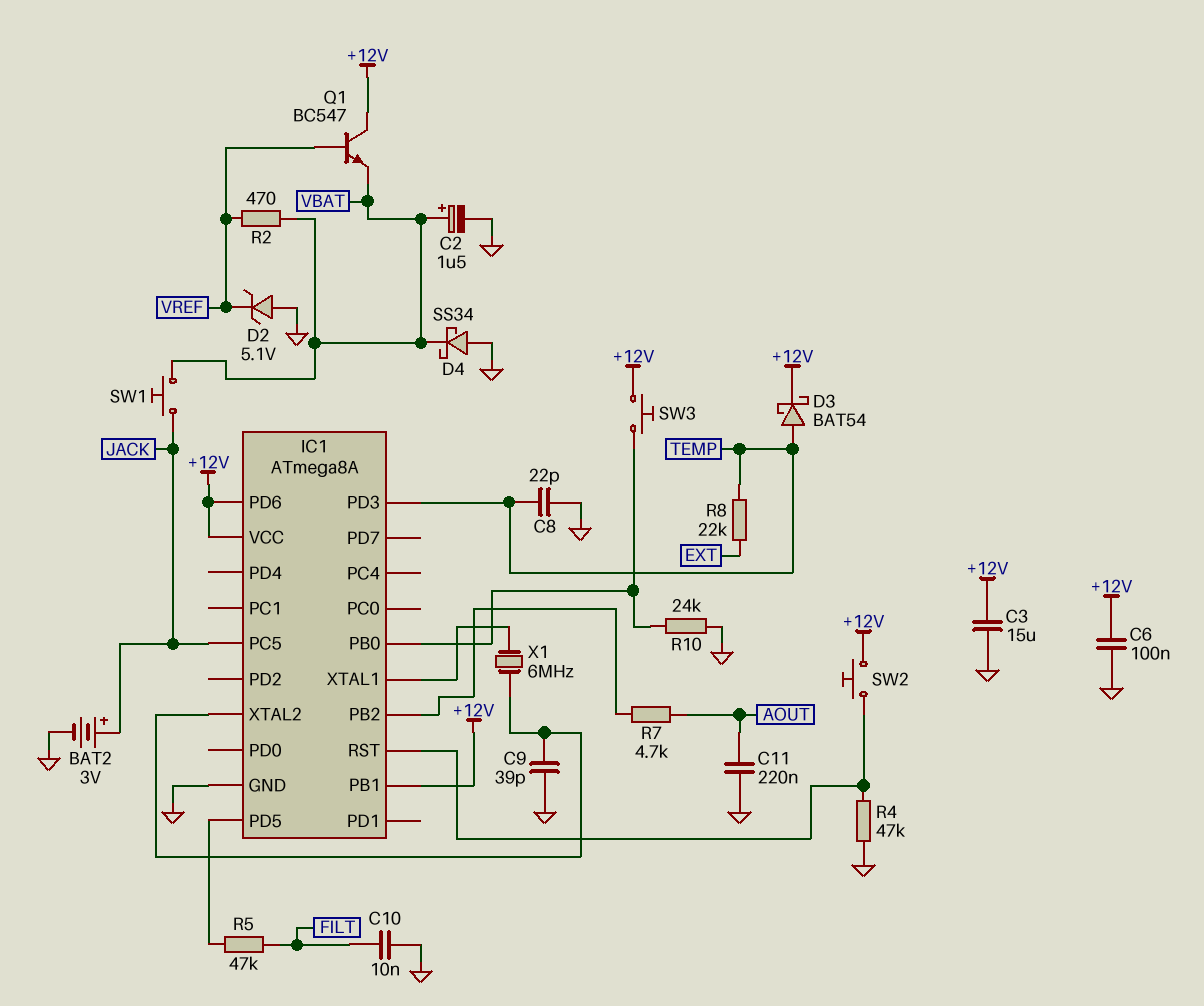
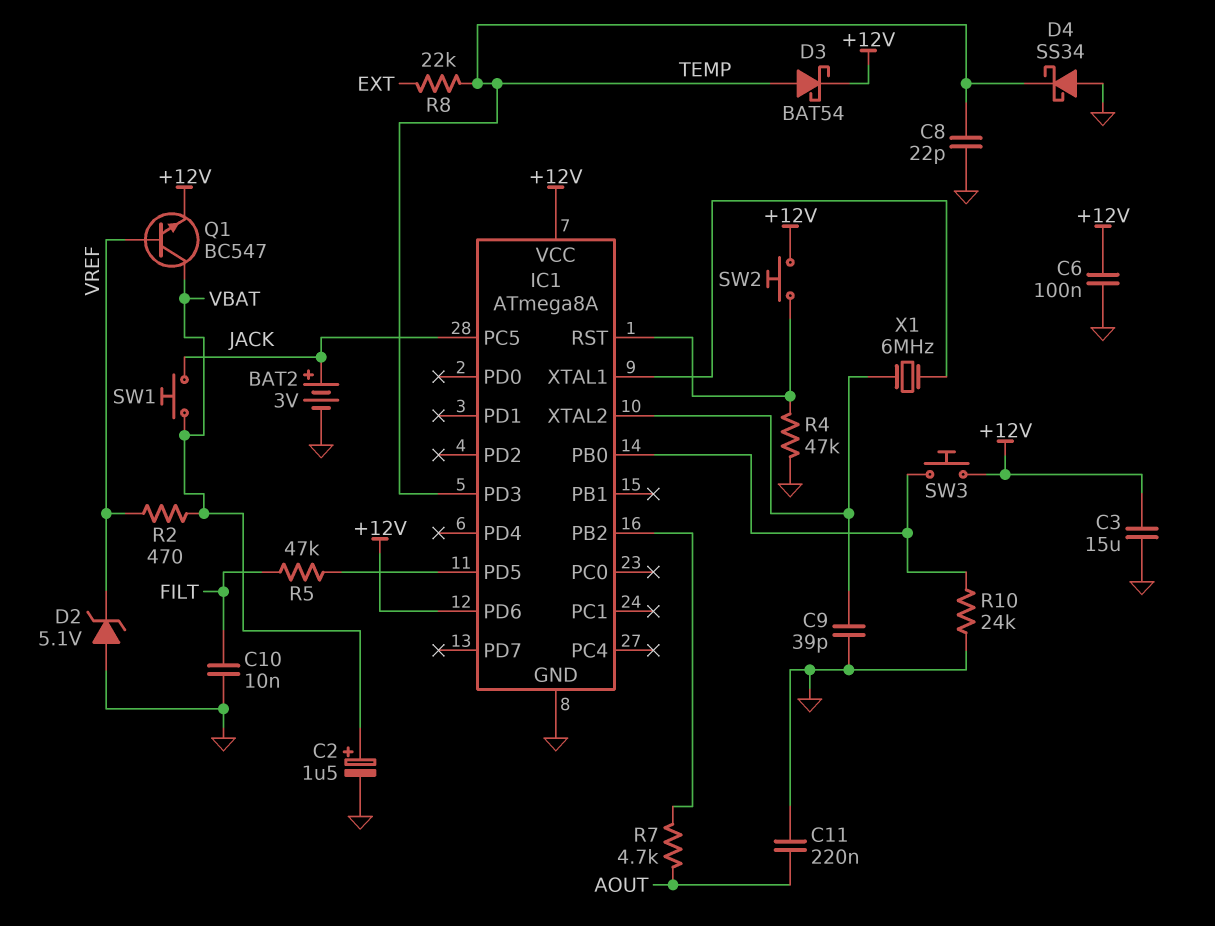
D4: schottky SS34 (A GND, K VBAT) -> schottky SS34 (A GND, K TEMP)
IC1 pin PB1: +12V -> none
Q1: NPN BC547 (B VREF, C +12V, E VBAT) -> NPN BC547 (B VREF, C VBAT, E +12V)

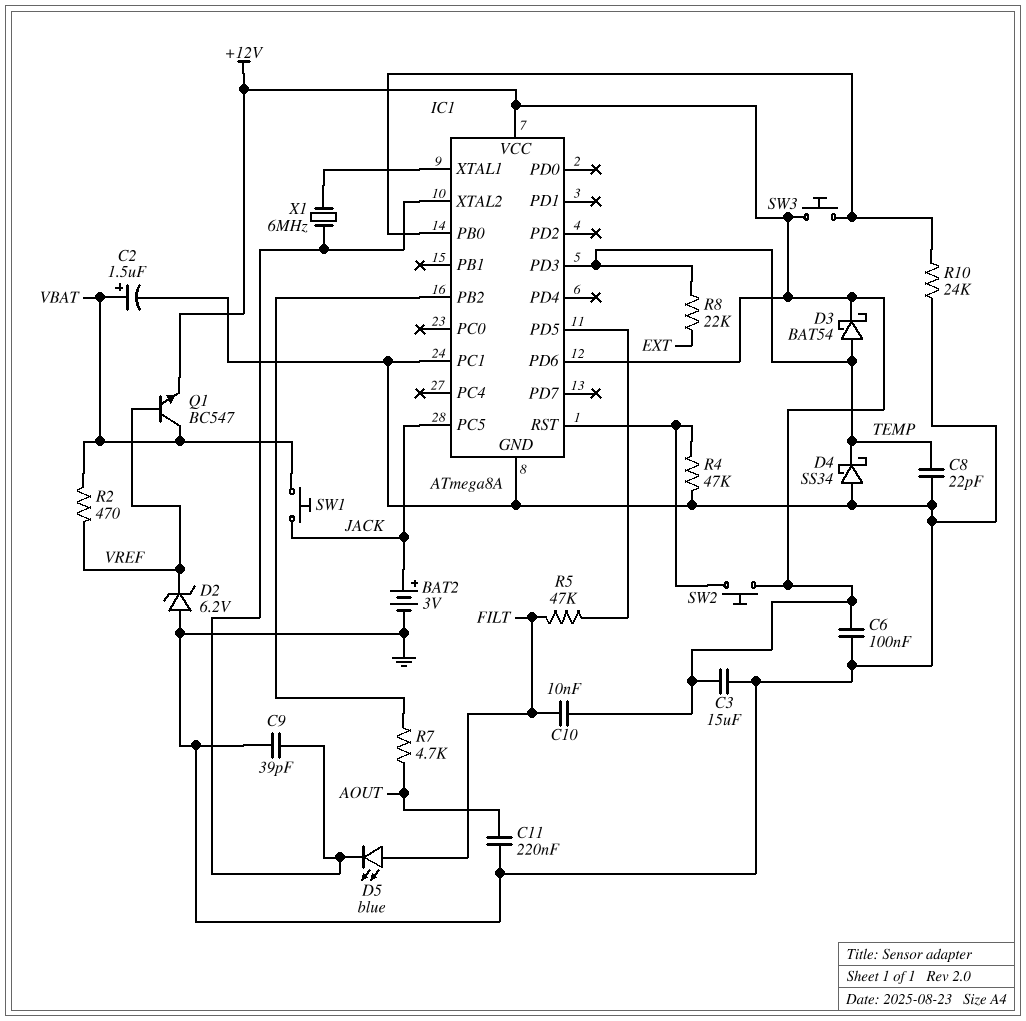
C10: 10nF (FILT, GND) -> 10nF (+12V, FILT)
D2: zener 5.1V (A GND, K VREF) -> zener 6.2V (A GND, K VREF)
D5: none -> LED blue (A FILT, K IC1/XTAL2)
IC1 pin PC1: none -> GND

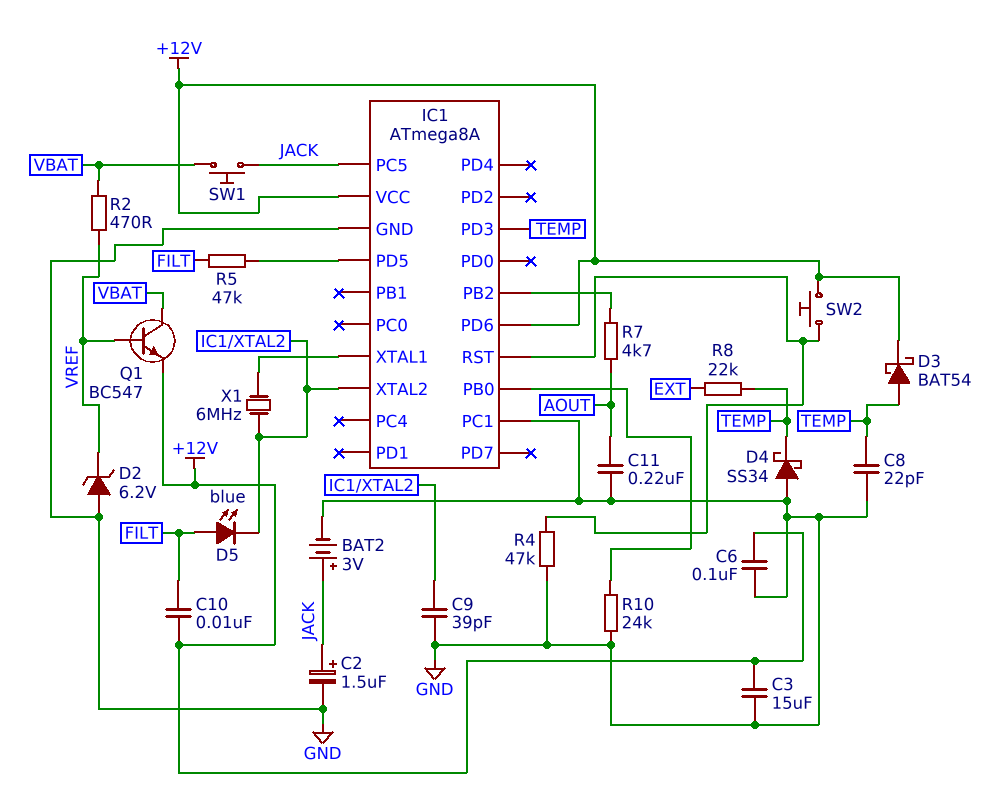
C2: 1.5uF (plus VBAT, minus GND) -> 1.5uF (plus JACK, minus GND)
SW3: button (+12V, IC1/PB0) -> none

